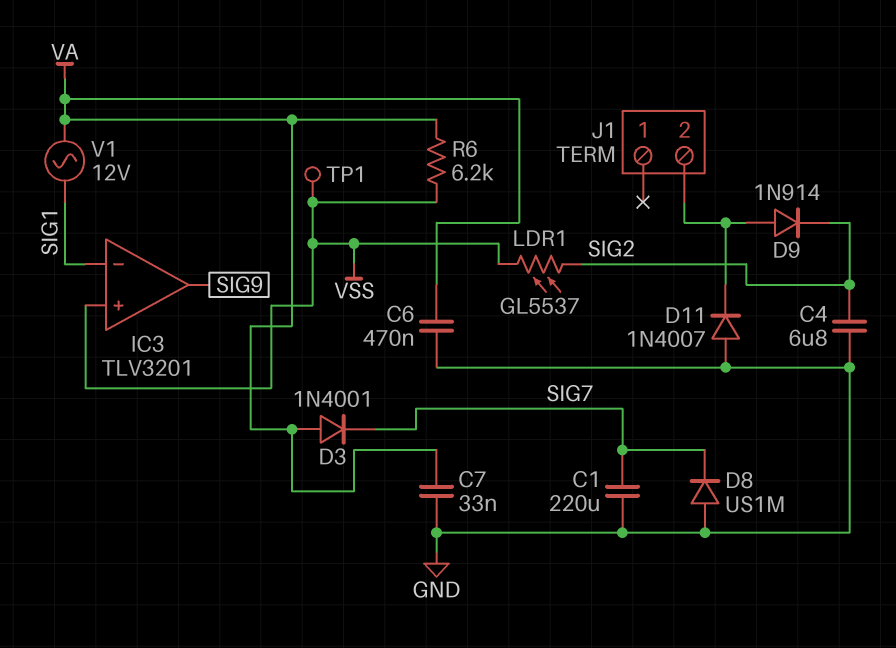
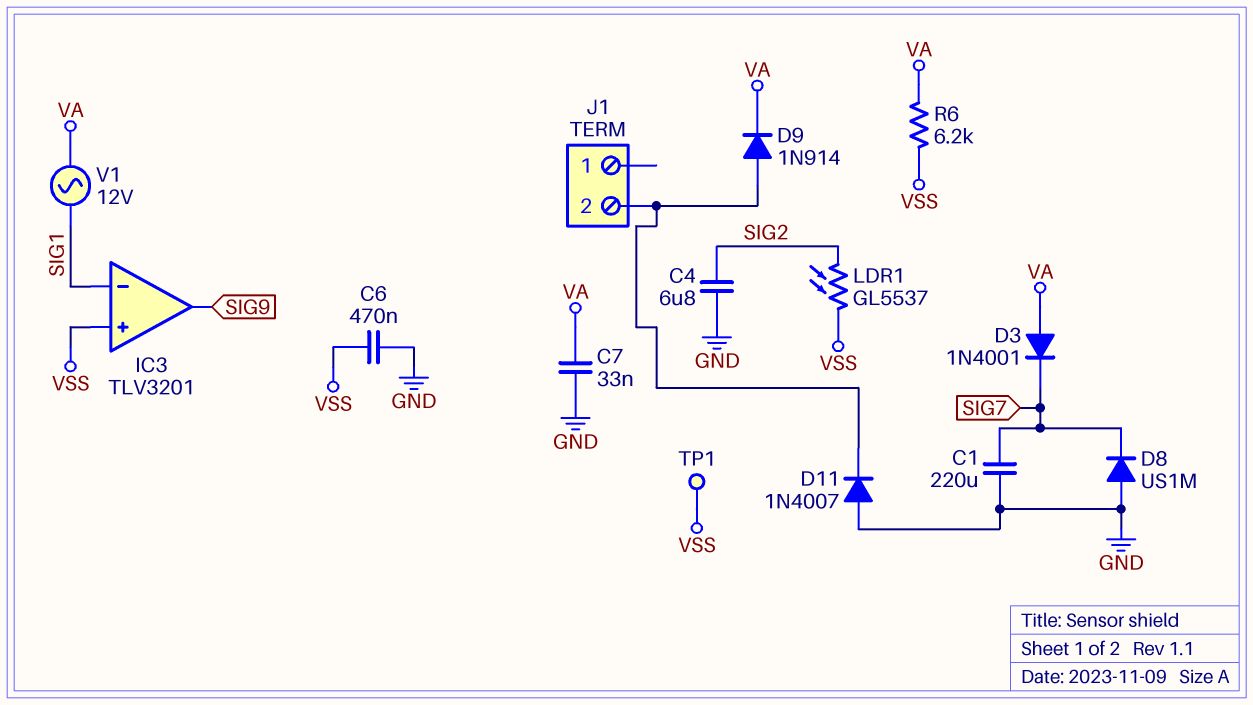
C6: 470nF (GND, VA) -> 470nF (GND, VSS)
D9: diode 1N914 (A J1/2, K SIG2) -> diode 1N914 (A J1/2, K VA)

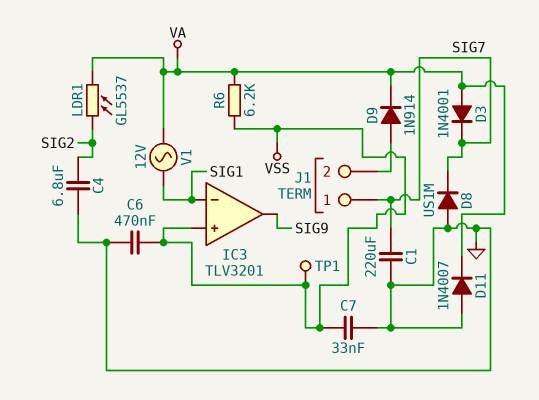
C7: 33nF (GND, VA) -> 33nF (GND, VSS)
D11: diode 1N4007 (A GND, K J1/2) -> diode 1N4007 (A GND, K VA)
J1 pin 1: none -> SIG7
LDR1: GL5537 (SIG2, VSS) -> GL5537 (SIG2, VA)

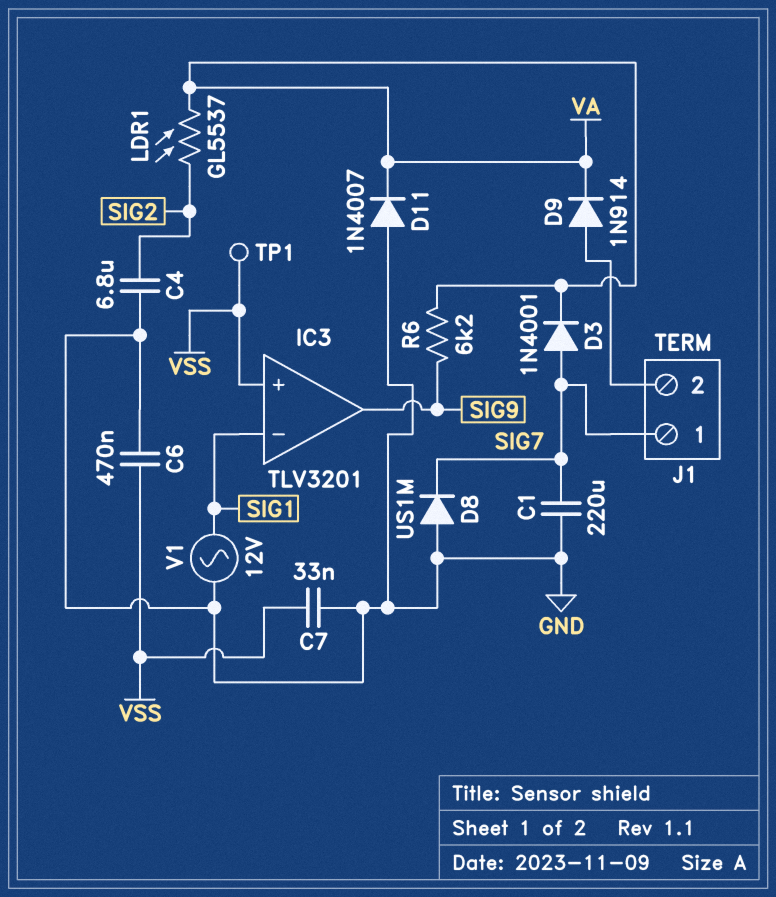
D3: diode 1N4001 (A VA, K SIG7) -> diode 1N4001 (A SIG7, K VA)
R6: 6.2k (VA, VSS) -> 6.2k (SIG9, VA)
V1: AC 12V (SIG1, VA) -> AC 12V (GND, SIG1)

